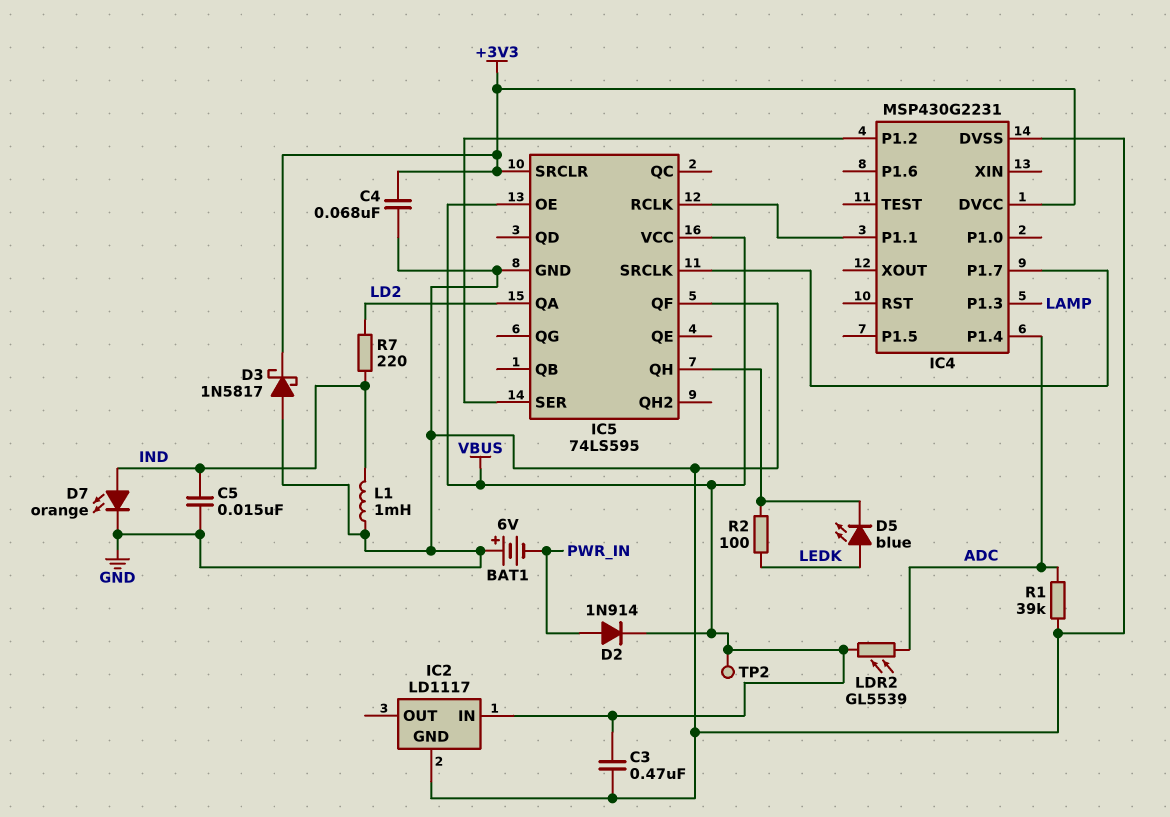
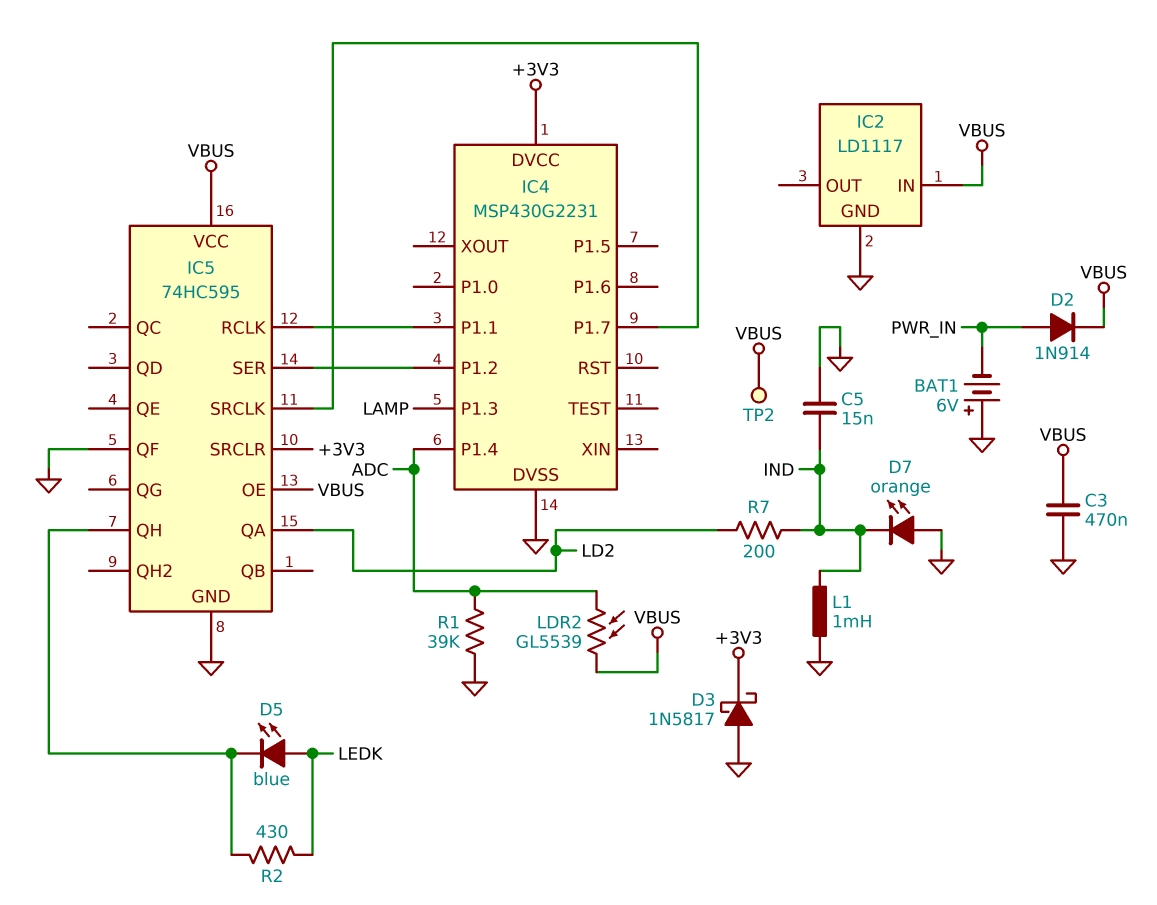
C4: 68nF (+3V3, GND) -> none
D7: LED orange (A IND, K GND) -> LED orange (A GND, K IND)
IC5: 74LS595 -> 74HC595
R2: 100 (IC5/QH, LEDK) -> 430 (IC5/QH, LEDK)
R7: 220 (IND, LD2) -> 200 (IND, LD2)

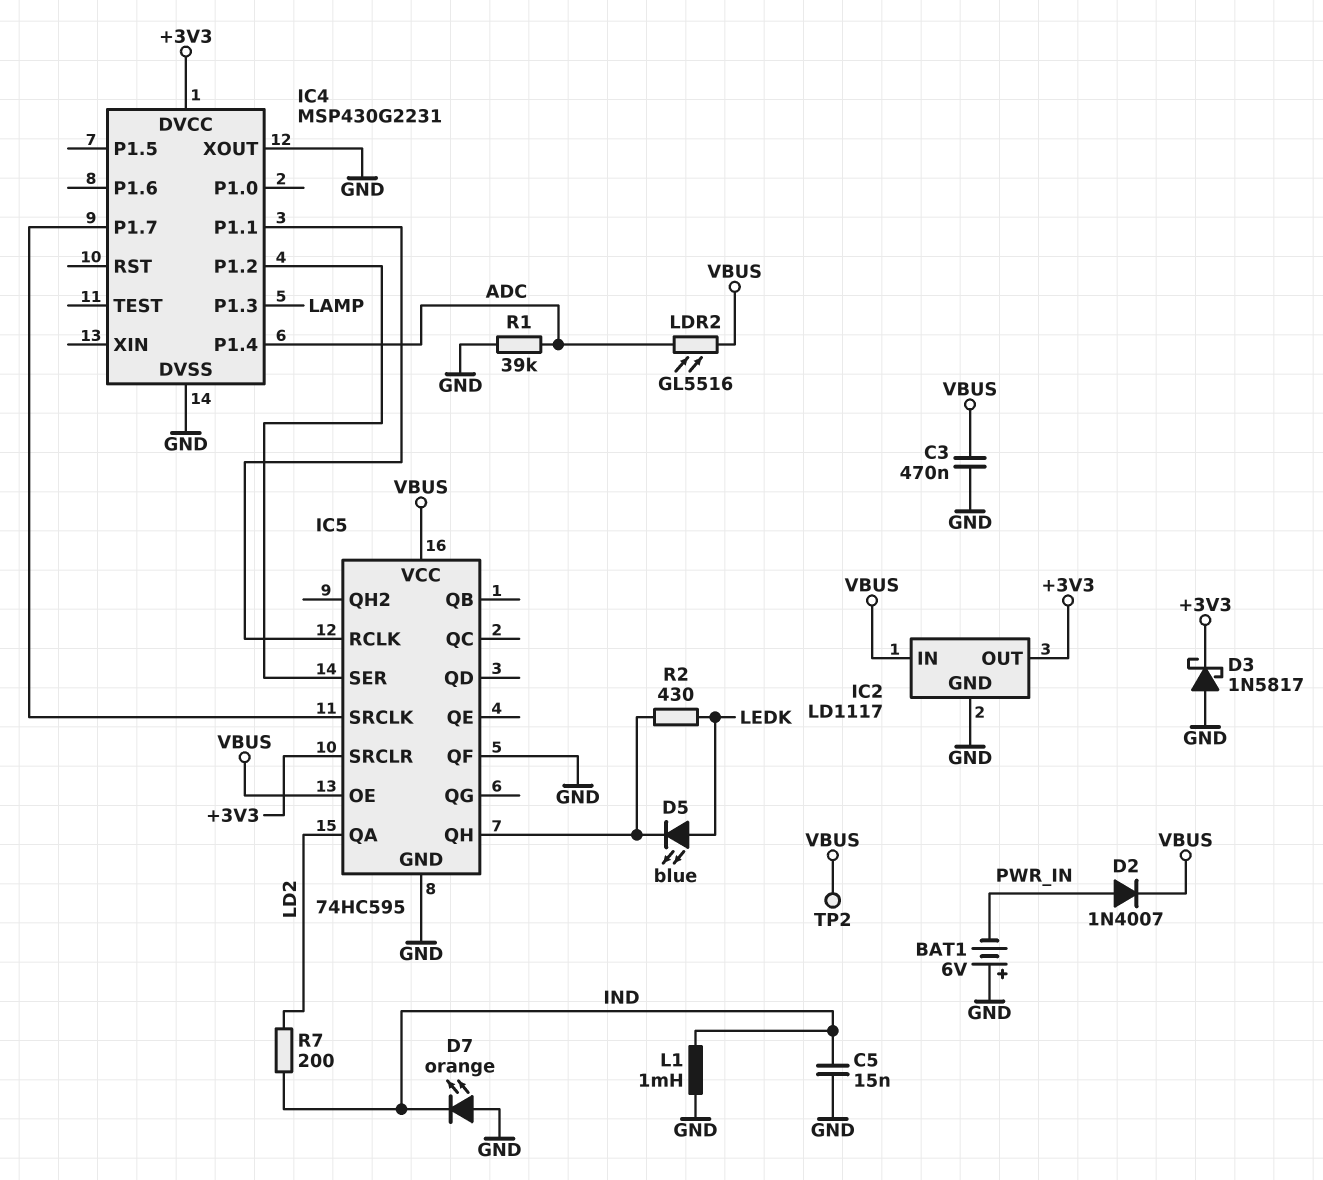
D2: diode 1N914 (A PWR_IN, K VBUS) -> diode 1N4007 (A PWR_IN, K VBUS)
IC2 pin OUT: none -> +3V3
IC4 pin XOUT: none -> GND
LDR2: GL5539 (ADC, VBUS) -> GL5516 (ADC, VBUS)

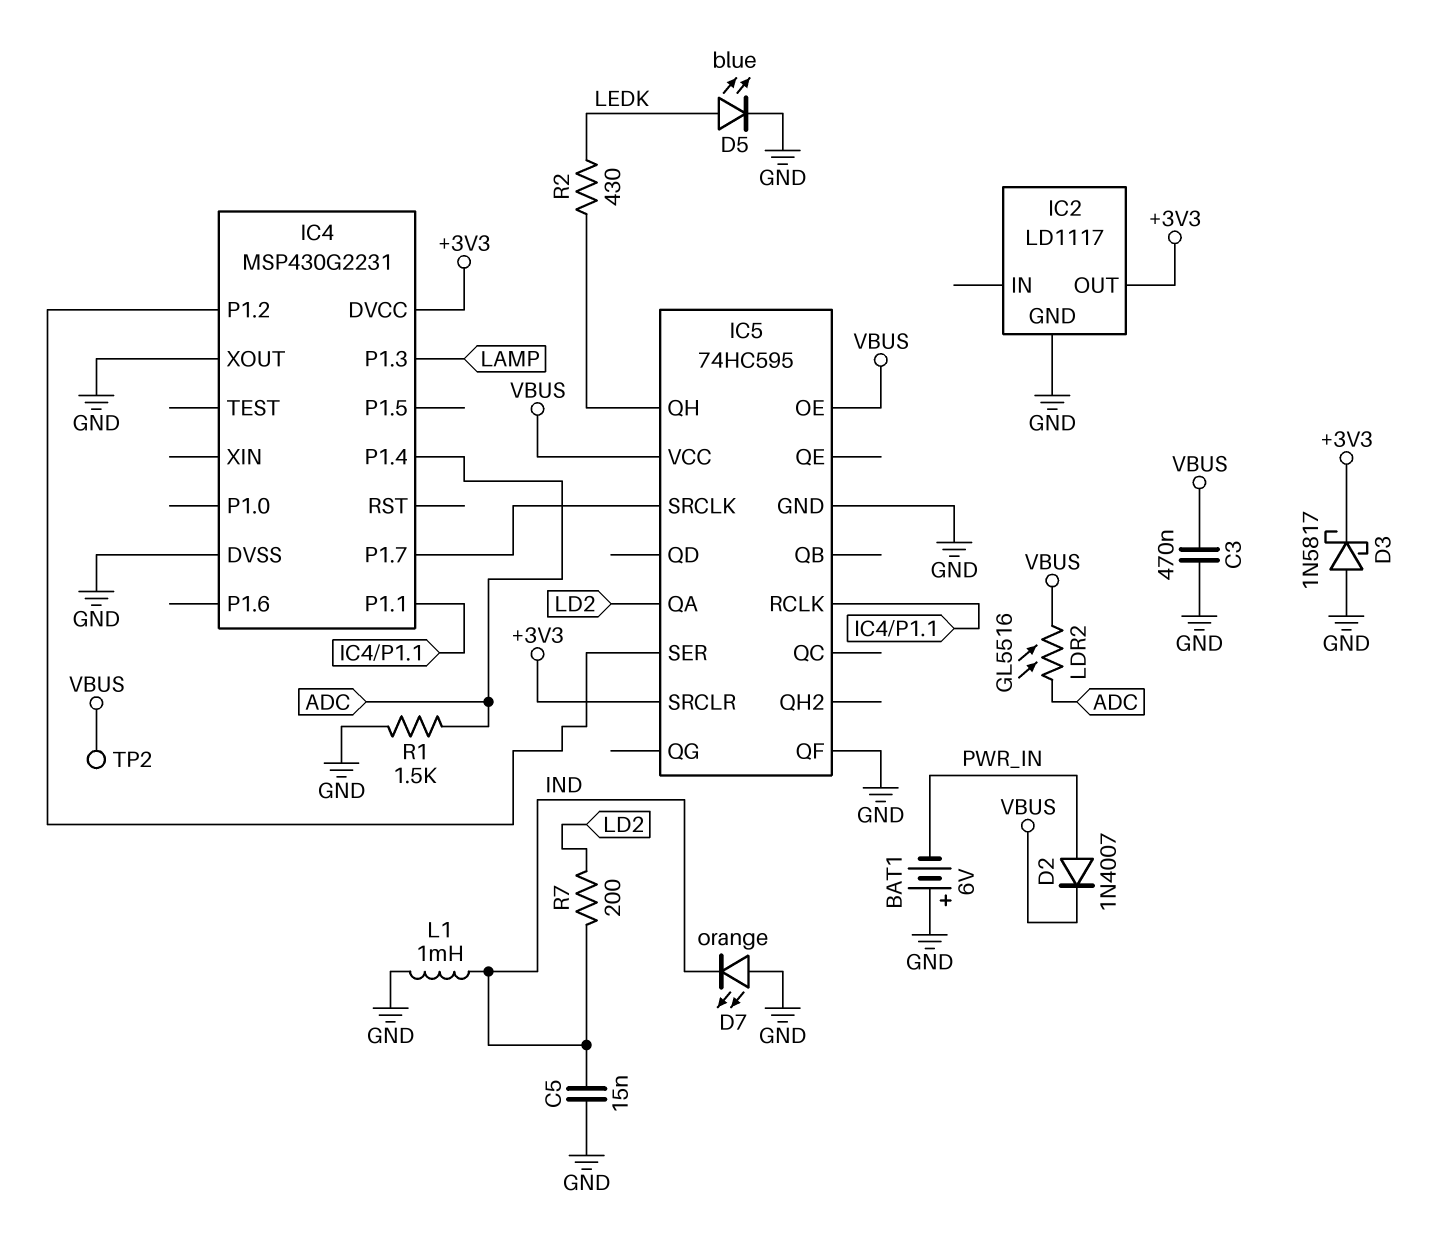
D5: LED blue (A LEDK, K IC5/QH) -> LED blue (A LEDK, K GND)
IC2 pin IN: VBUS -> none
R1: 39k (ADC, GND) -> 1.5k (ADC, GND)

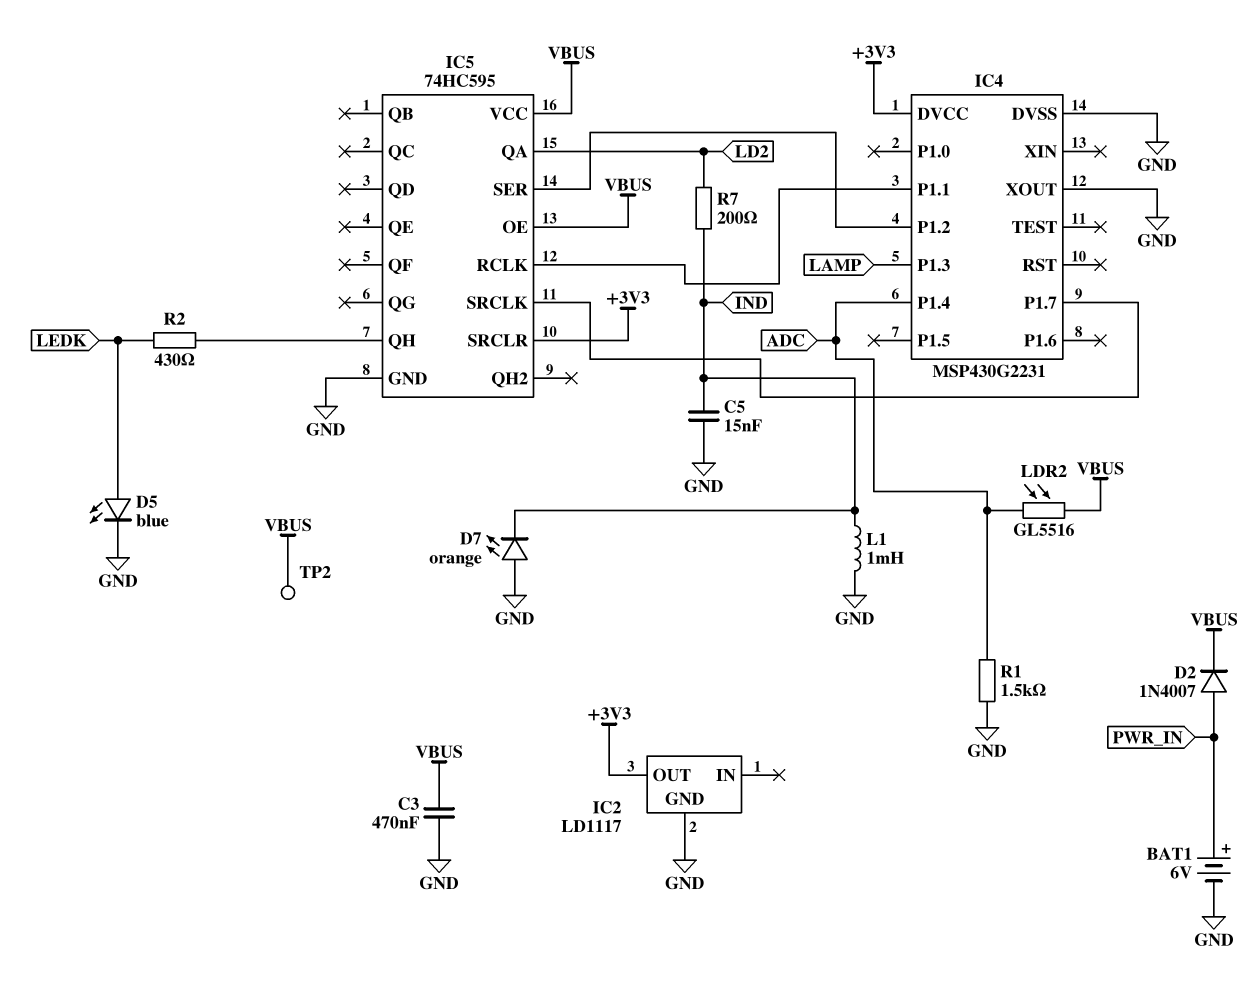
BAT1: 6V (plus GND, minus PWR_IN) -> 6V (plus PWR_IN, minus GND)
D3: schottky 1N5817 (A GND, K +3V3) -> none
IC5 pin QF: GND -> none

